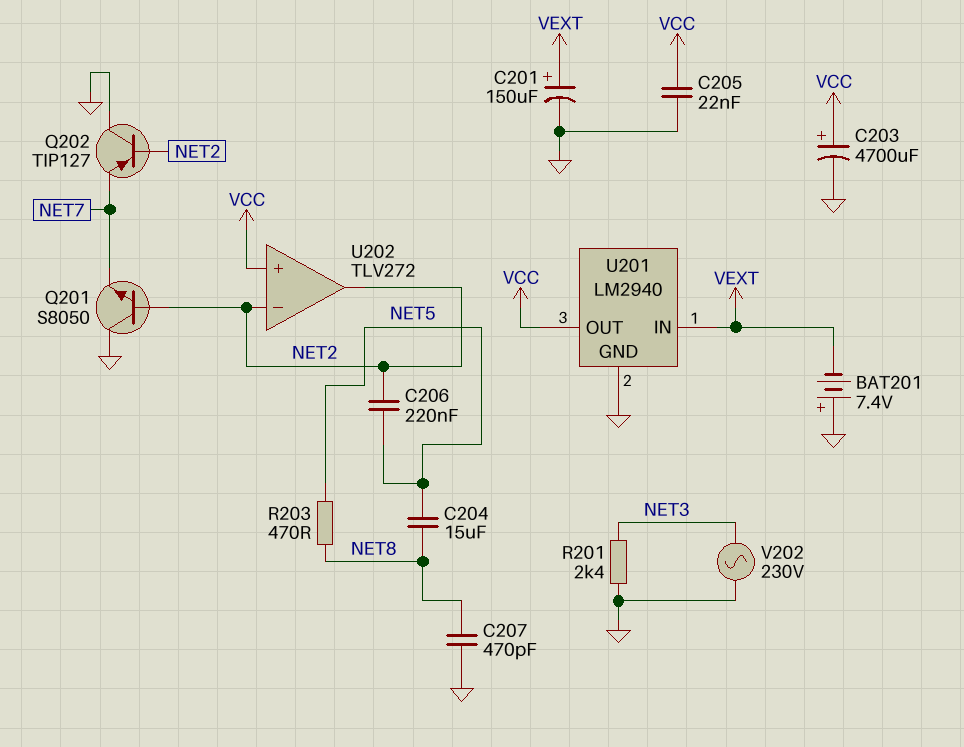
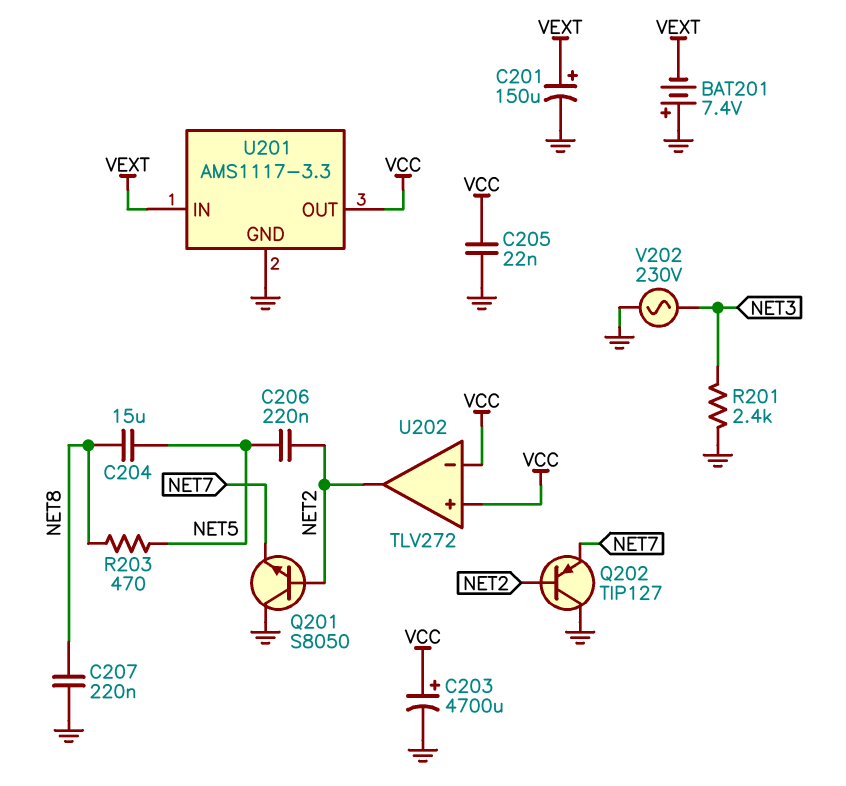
C207: 470pF (GND, NET8) -> 220nF (GND, NET8)
U201: LM2940 -> AMS1117-3.3
U202 pin in-: NET2 -> VCC

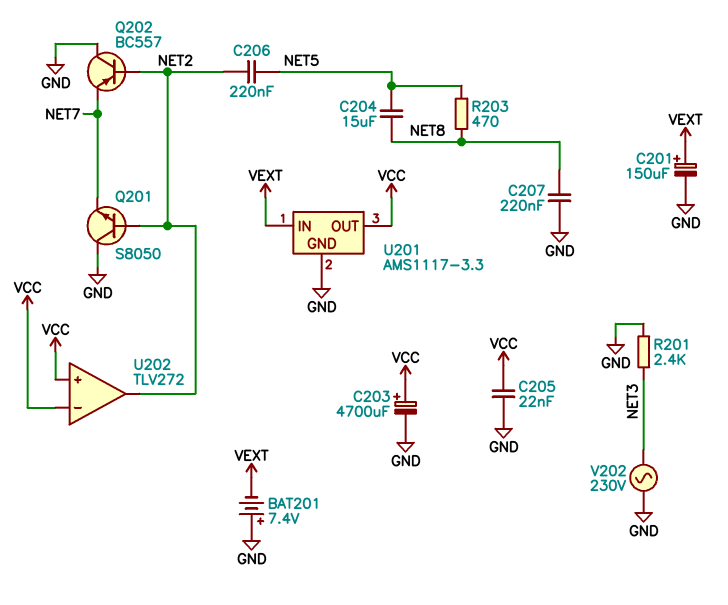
Q202: PNP TIP127 (B NET2, C GND, E NET7) -> PNP BC557 (B NET2, C GND, E NET7)

